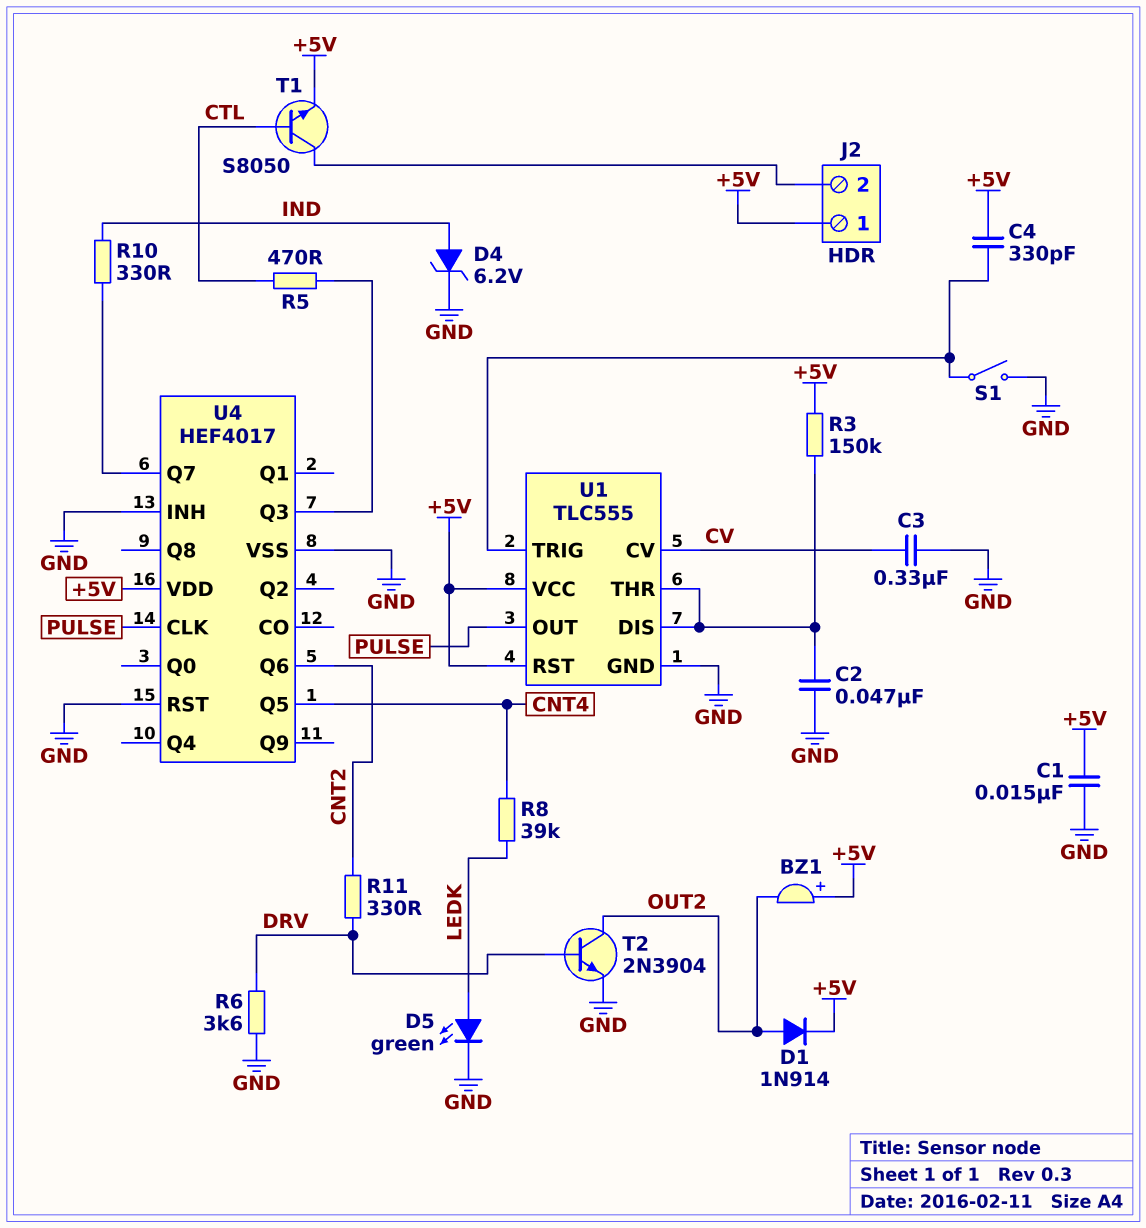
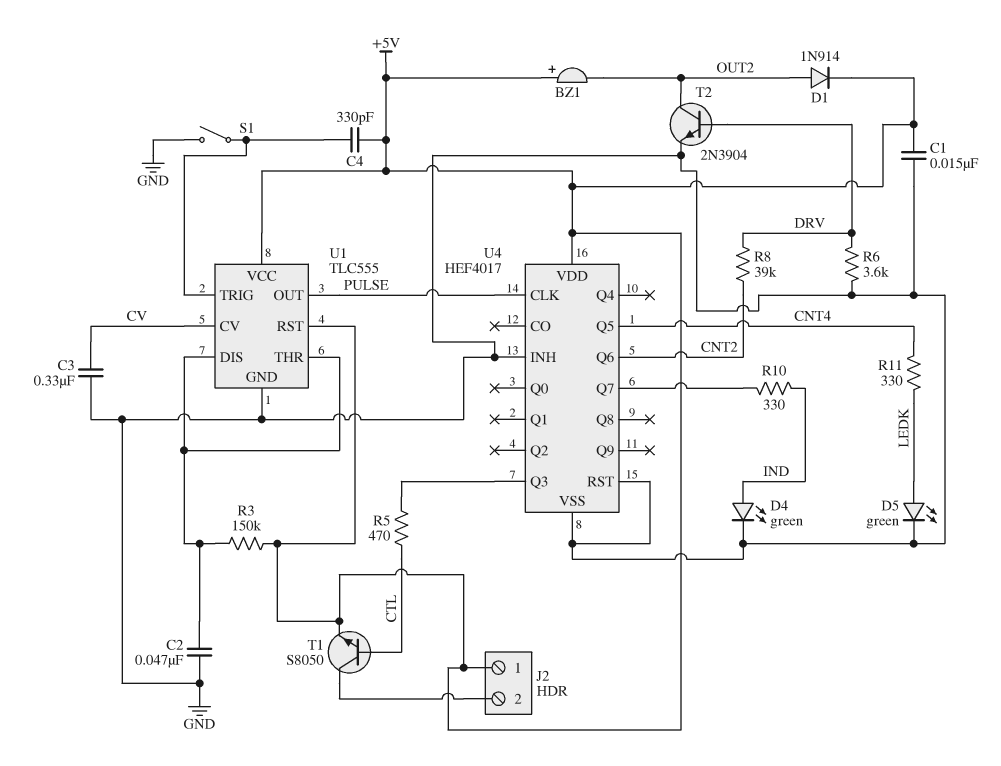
D4: zener 6.2V (A IND, K GND) -> LED green (A IND, K GND)
R8: 39k (CNT4, LEDK) -> 39k (CNT2, DRV)
R11: 330 (CNT2, DRV) -> 330 (CNT4, LEDK)

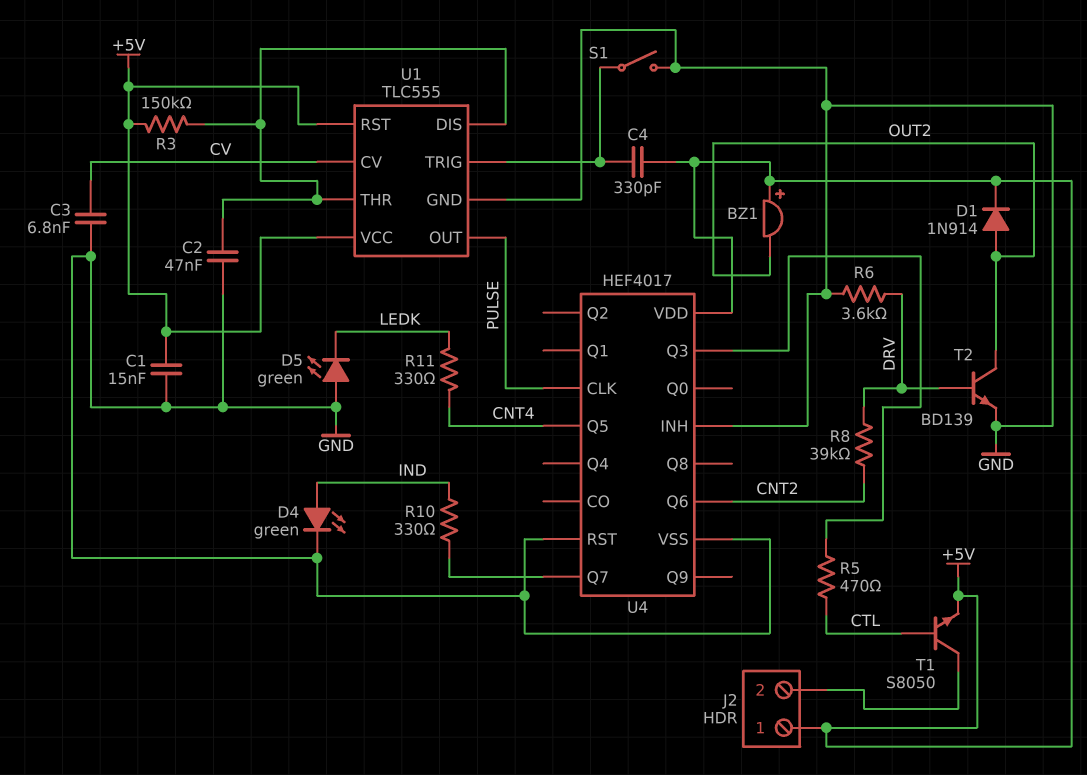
C3: 330nF (CV, GND) -> 6.8nF (CV, GND)
D5: LED green (A LEDK, K GND) -> LED green (A GND, K LEDK)
T2: NPN 2N3904 (B DRV, C OUT2, E GND) -> NPN BD139 (B DRV, C OUT2, E GND)

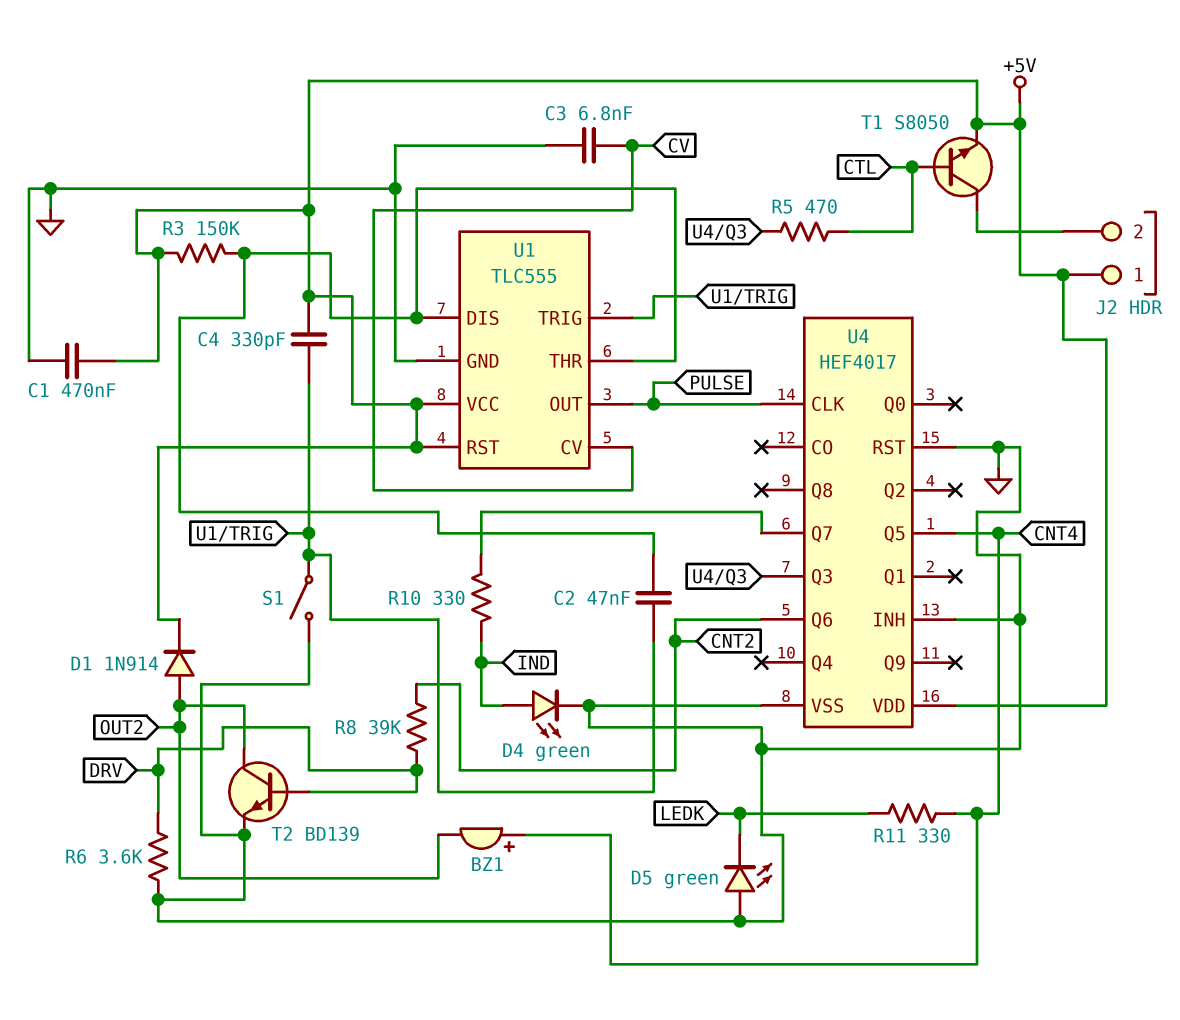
BZ1: buzzer (plus +5V, minus OUT2) -> buzzer (plus CNT4, minus OUT2)
C1: 15nF (+5V, GND) -> 470nF (+5V, GND)
C2: 47nF (GND, U1/DIS) -> 47nF (U1/DIS, U1/TRIG)

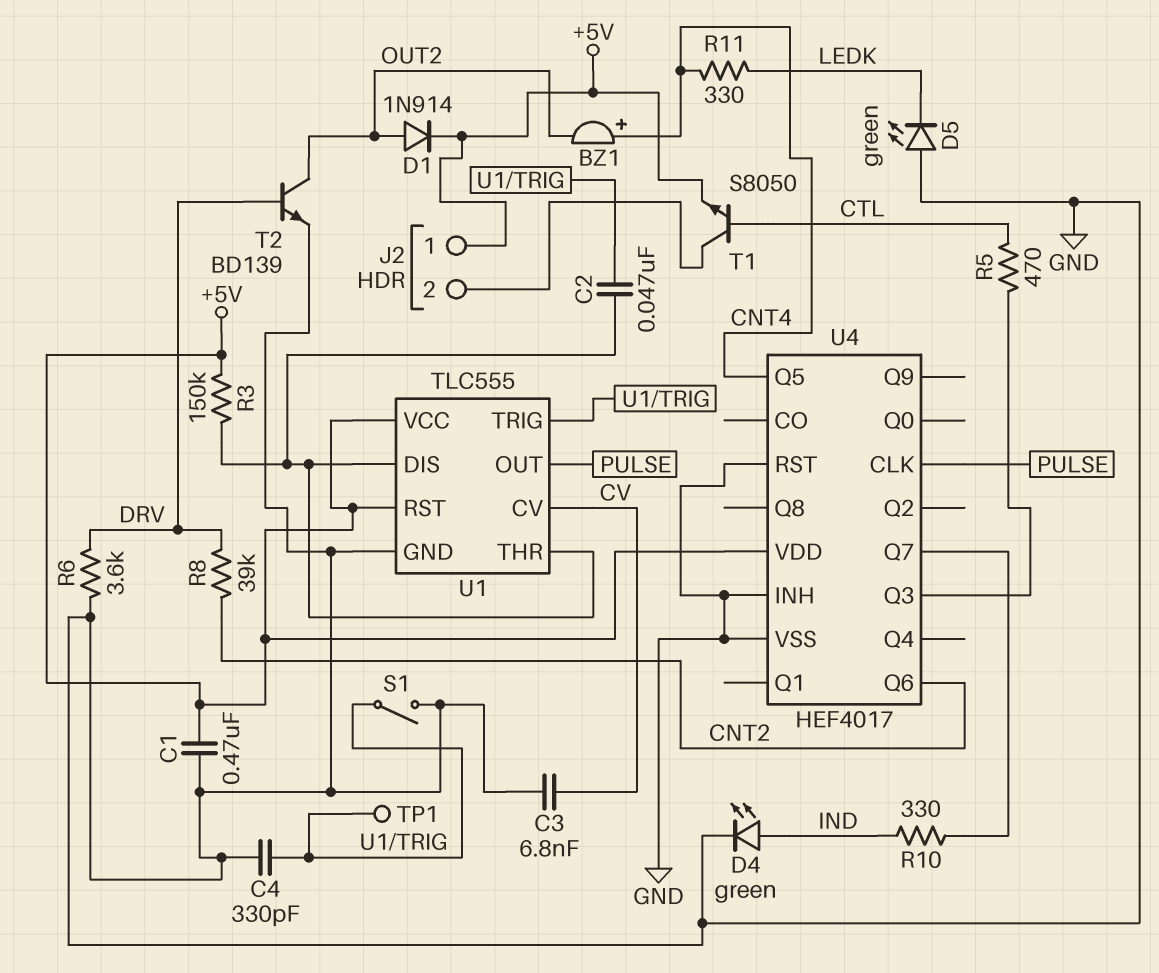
C4: 330pF (+5V, U1/TRIG) -> 330pF (GND, U1/TRIG)
TP1: none -> test point (U1/TRIG)

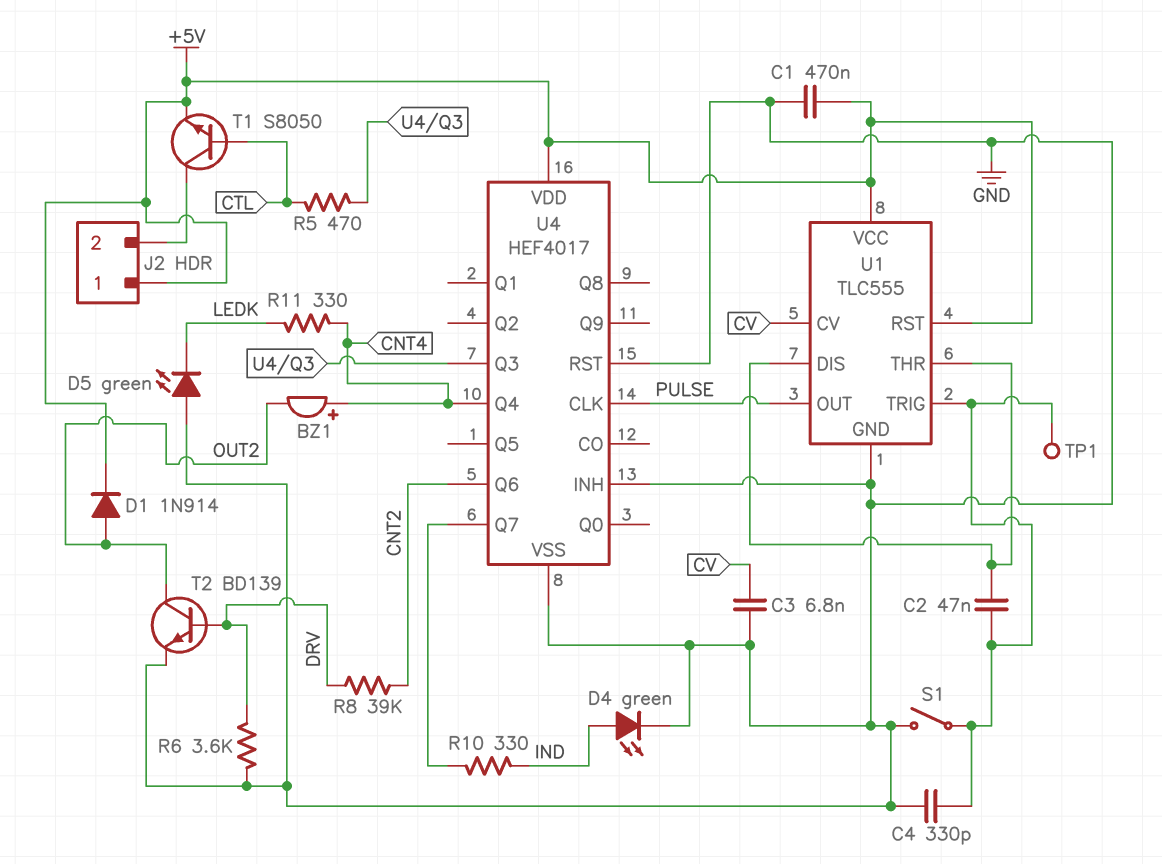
R3: 150k (+5V, U1/DIS) -> none
U4 pin Q4: none -> CNT4
U4 pin Q5: CNT4 -> none

